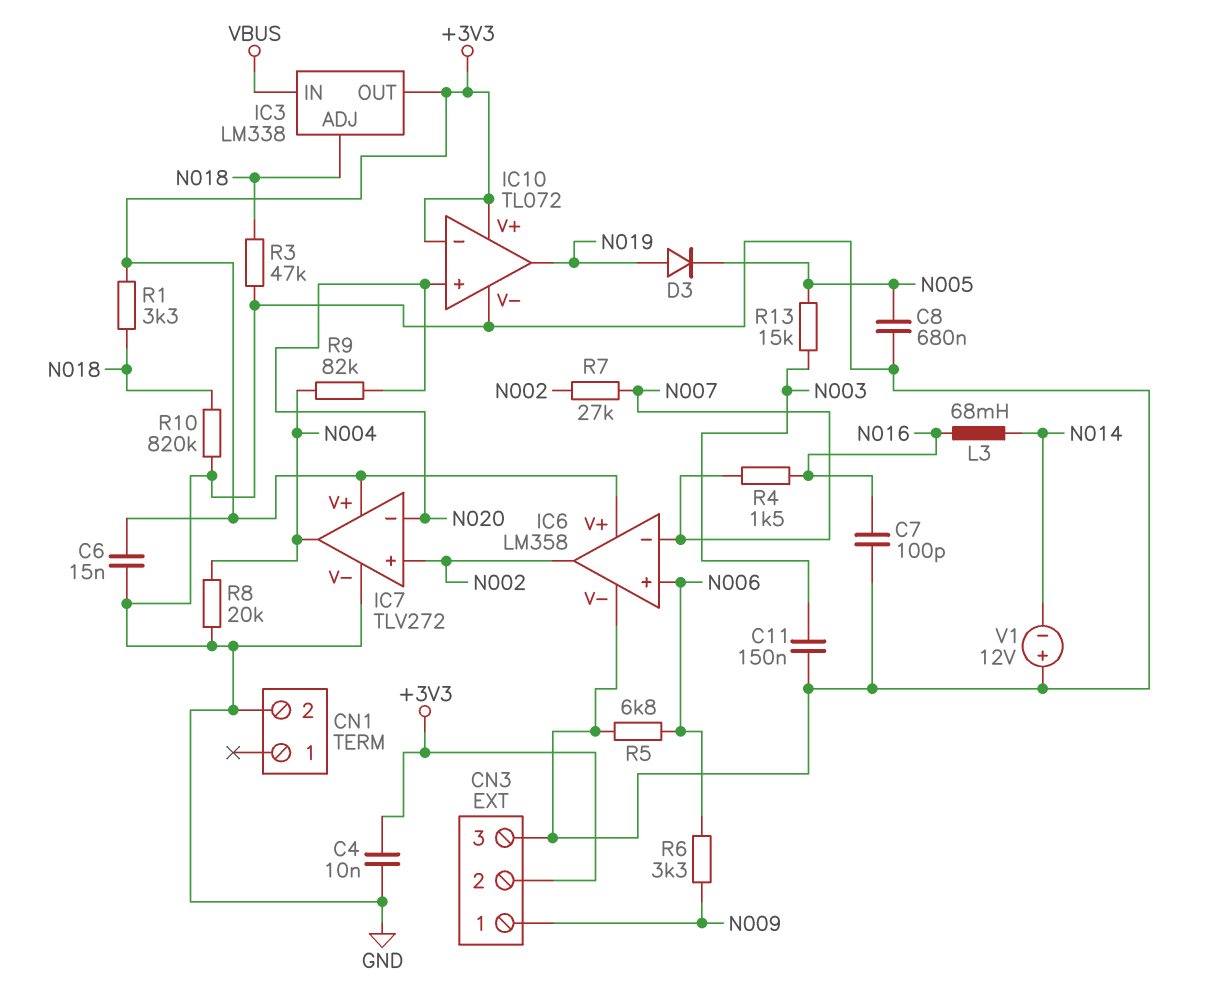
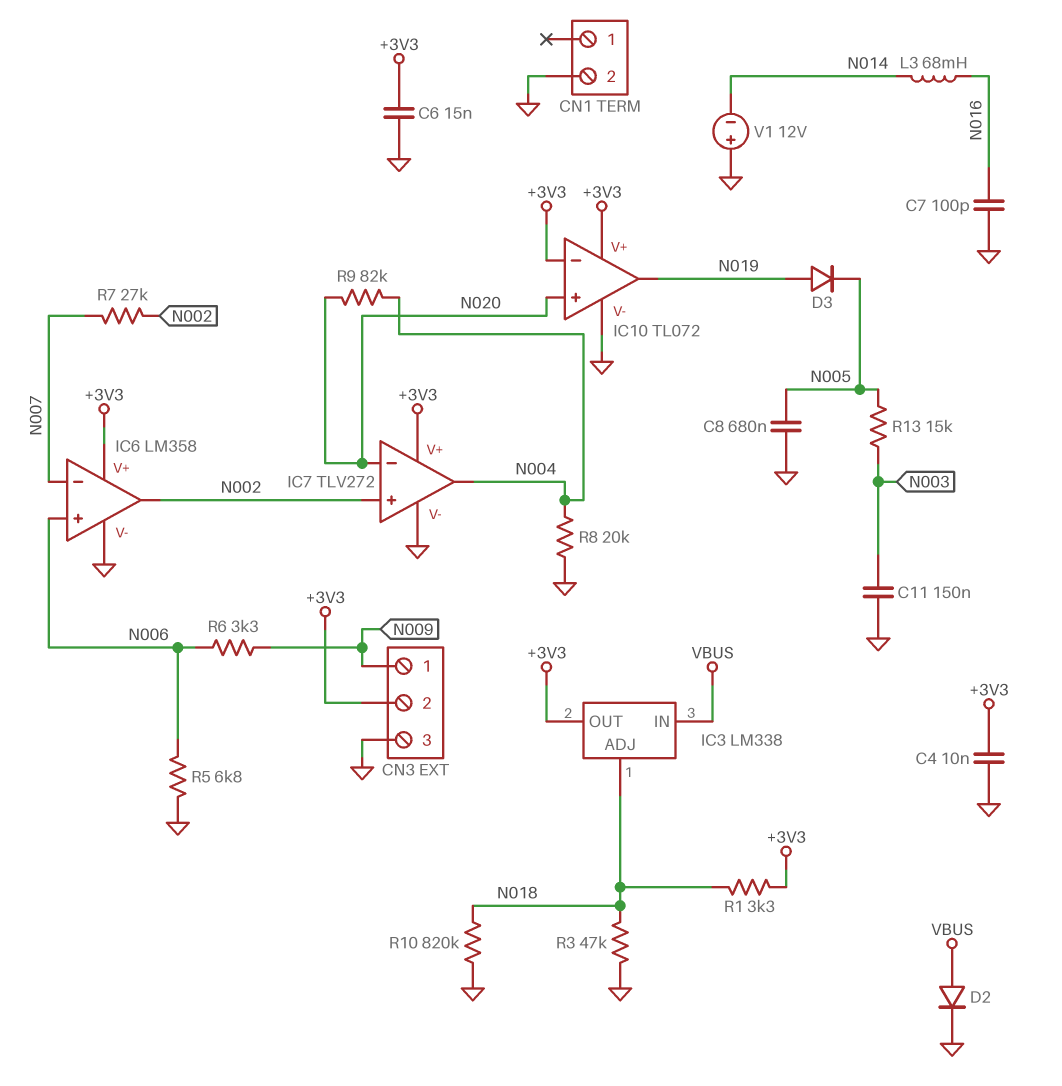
D2: none -> diode (A VBUS, K GND)
R4: 1.5k (N007, N016) -> none

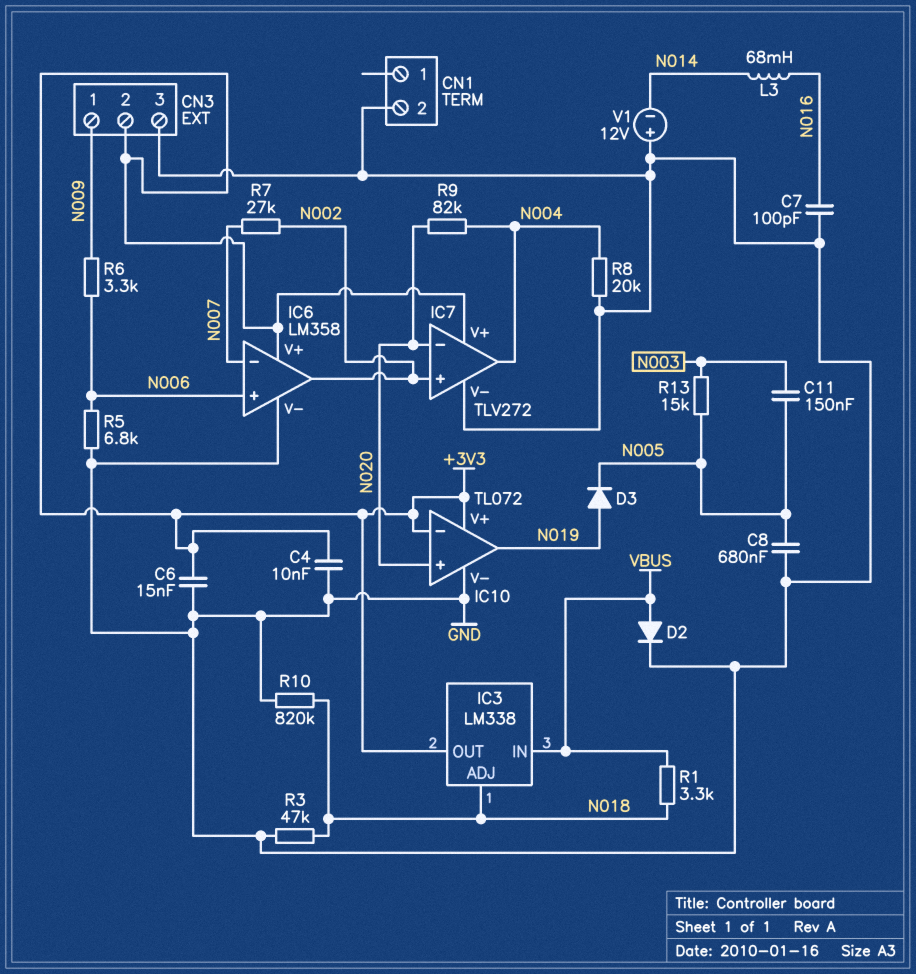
C11: 150nF (GND, N003) -> 150nF (N003, N005)
R1: 3.3k (+3V3, N018) -> 3.3k (N018, VBUS)

